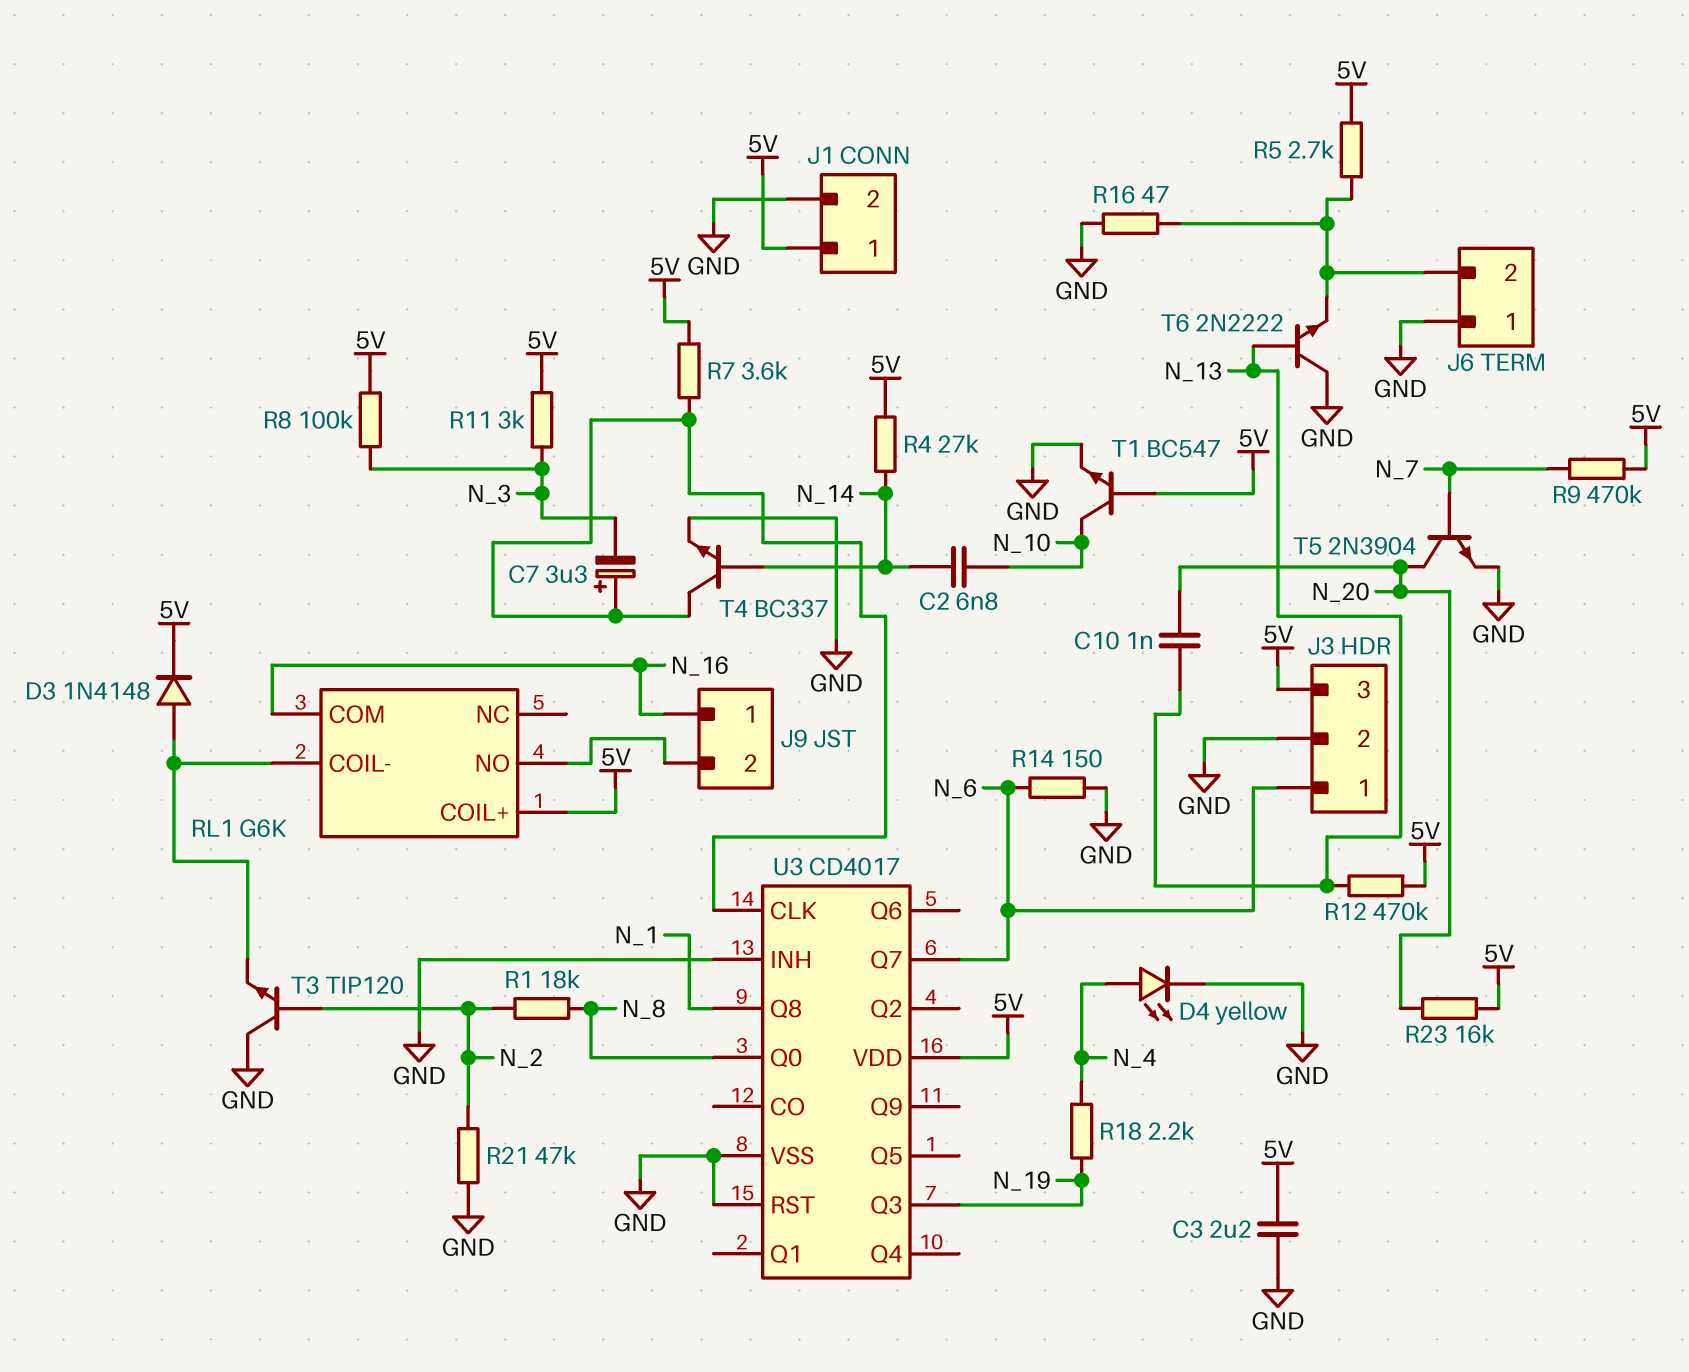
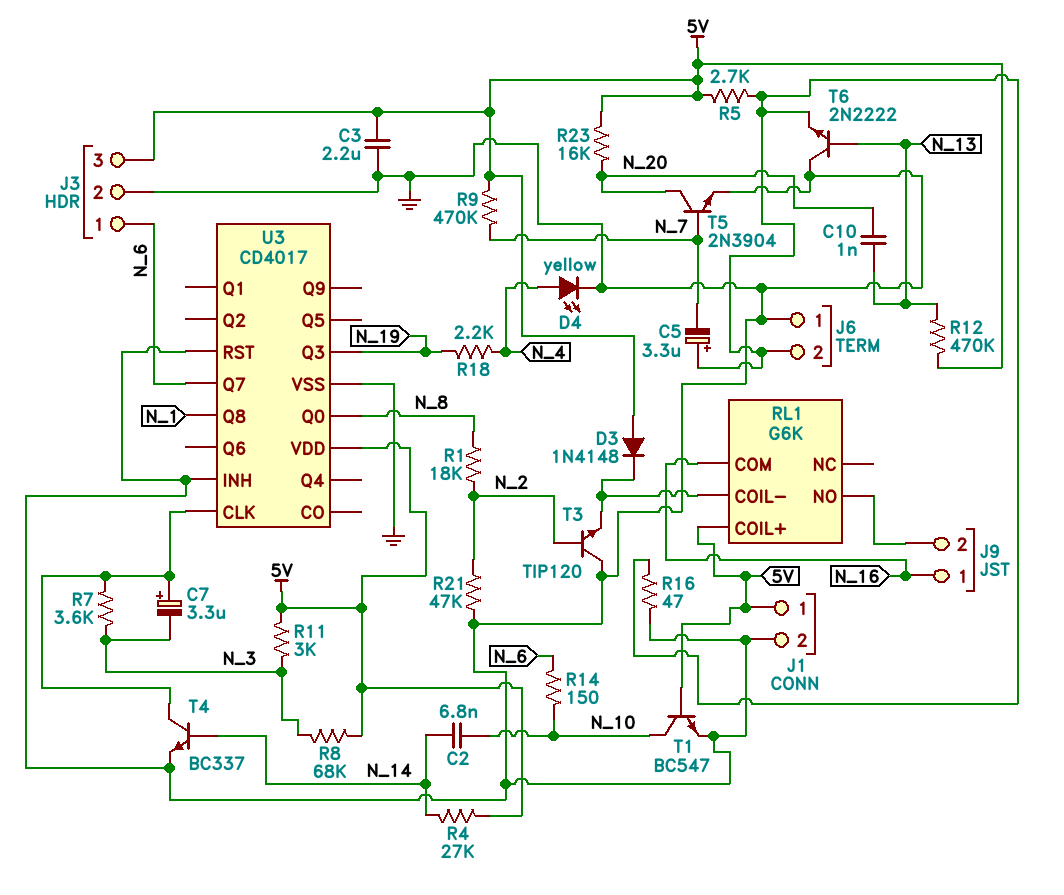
C5: none -> 3.3uF (plus J6/2, minus N_7)
D3: diode 1N4148 (A RL1/COIL-, K 5V) -> diode 1N4148 (A 5V, K RL1/COIL-)
R7: 3.6k (5V, U3/CLK) -> 3.6k (N_3, U3/CLK)
R8: 100k (5V, N_3) -> 68k (5V, N_3)
R14: 150 (GND, N_6) -> 150 (N_6, N_10)

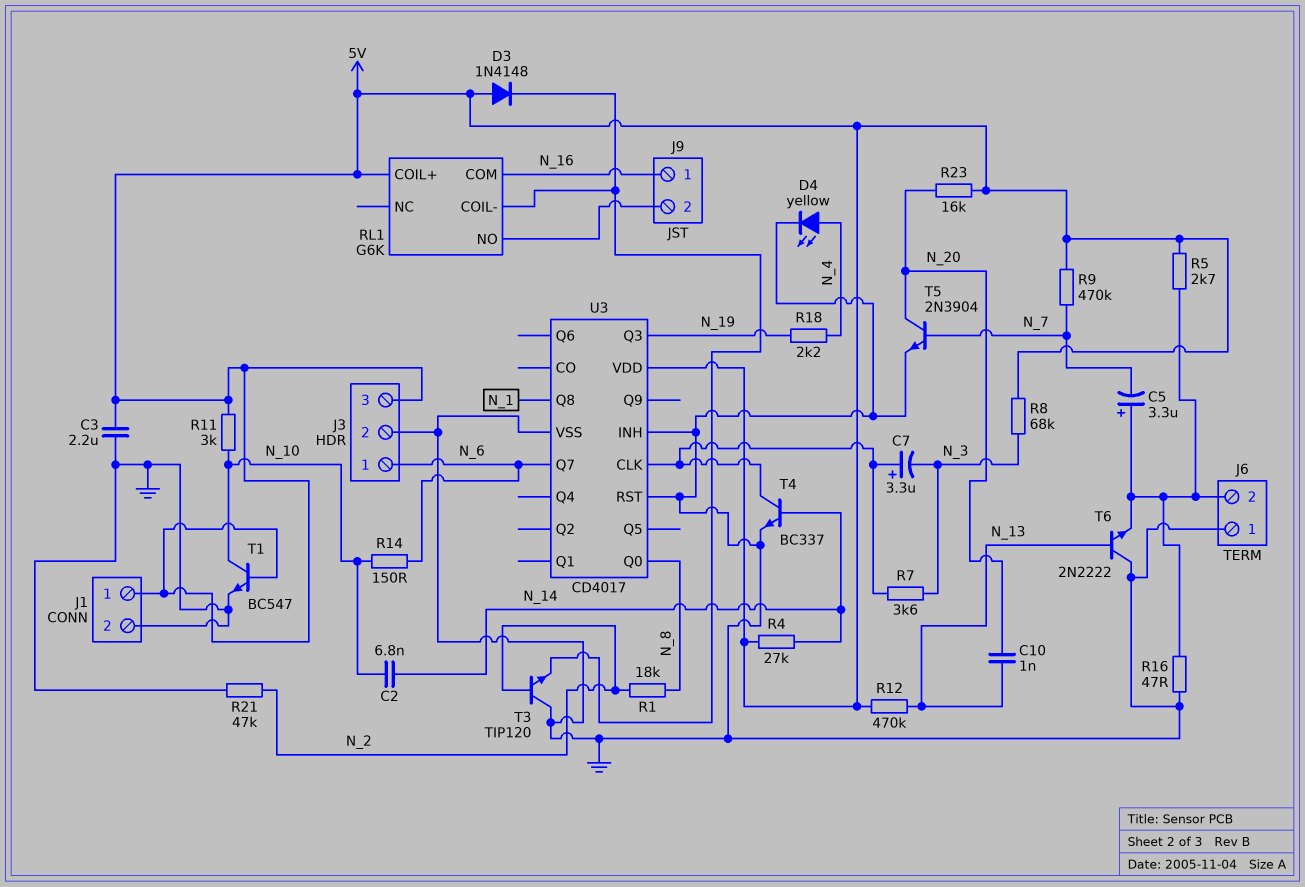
R11: 3k (5V, N_3) -> 3k (5V, N_10)

